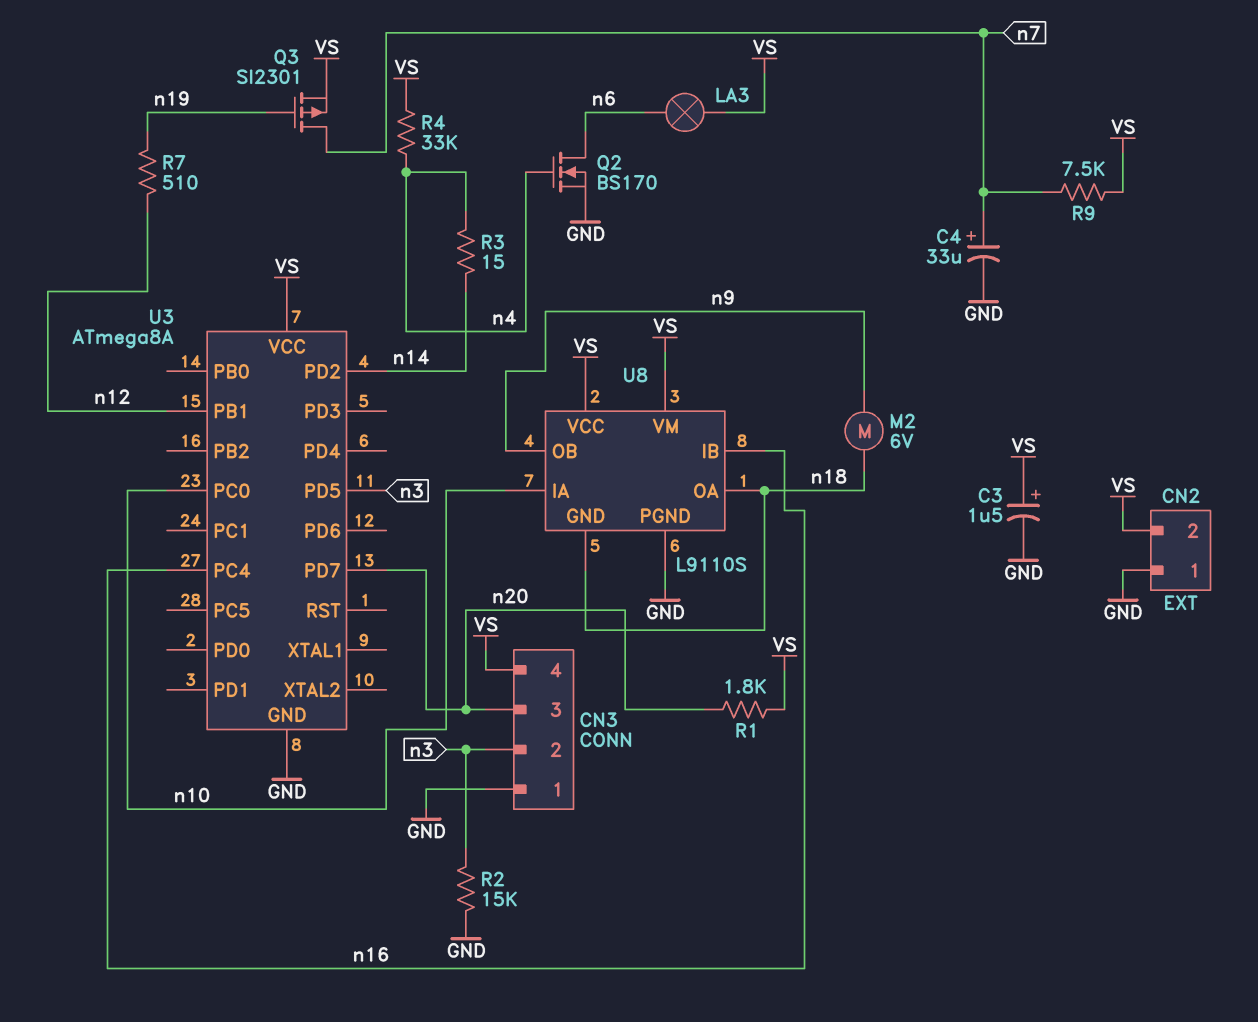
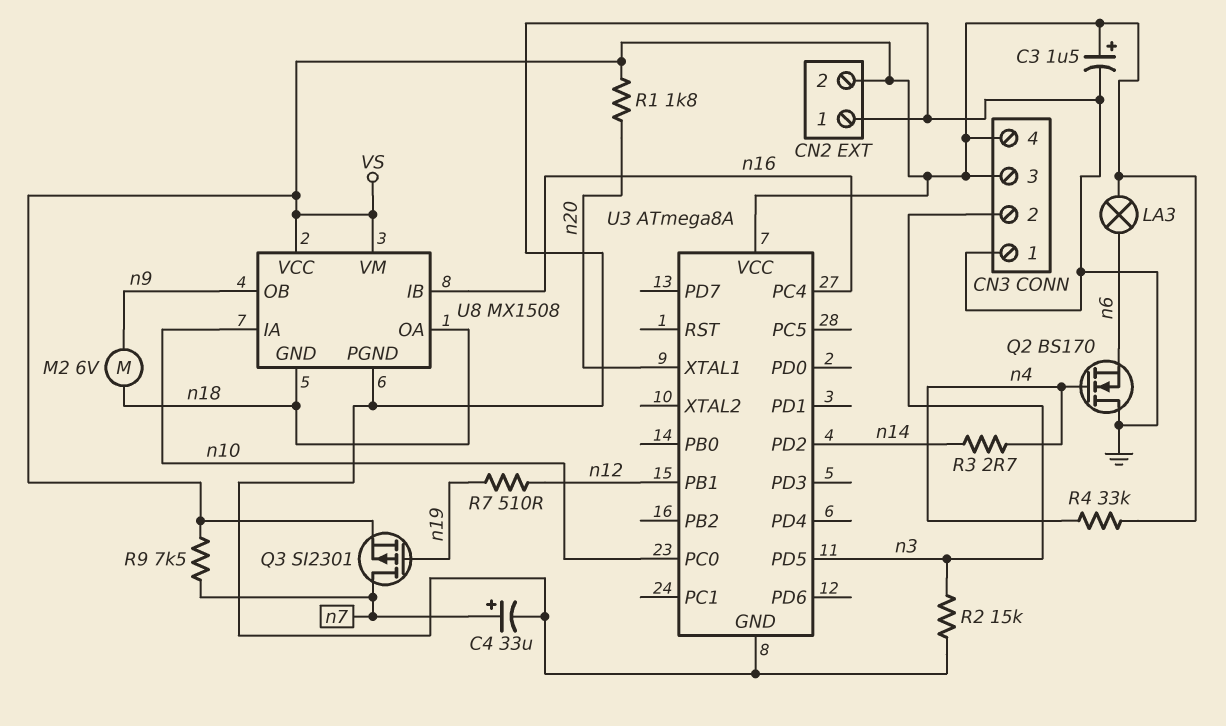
CN3 pin 3: n20 -> VS
Q2: NMOS BS170 (G n4, D n6, S GND) -> NMOS BS170 (G n4, D GND, S n6)
R3: 15 (n4, n14) -> 2.7 (n4, n14)
U3 pin PD7: n20 -> none
U3 pin XTAL1: none -> n20
U8: L9110S -> MX1508

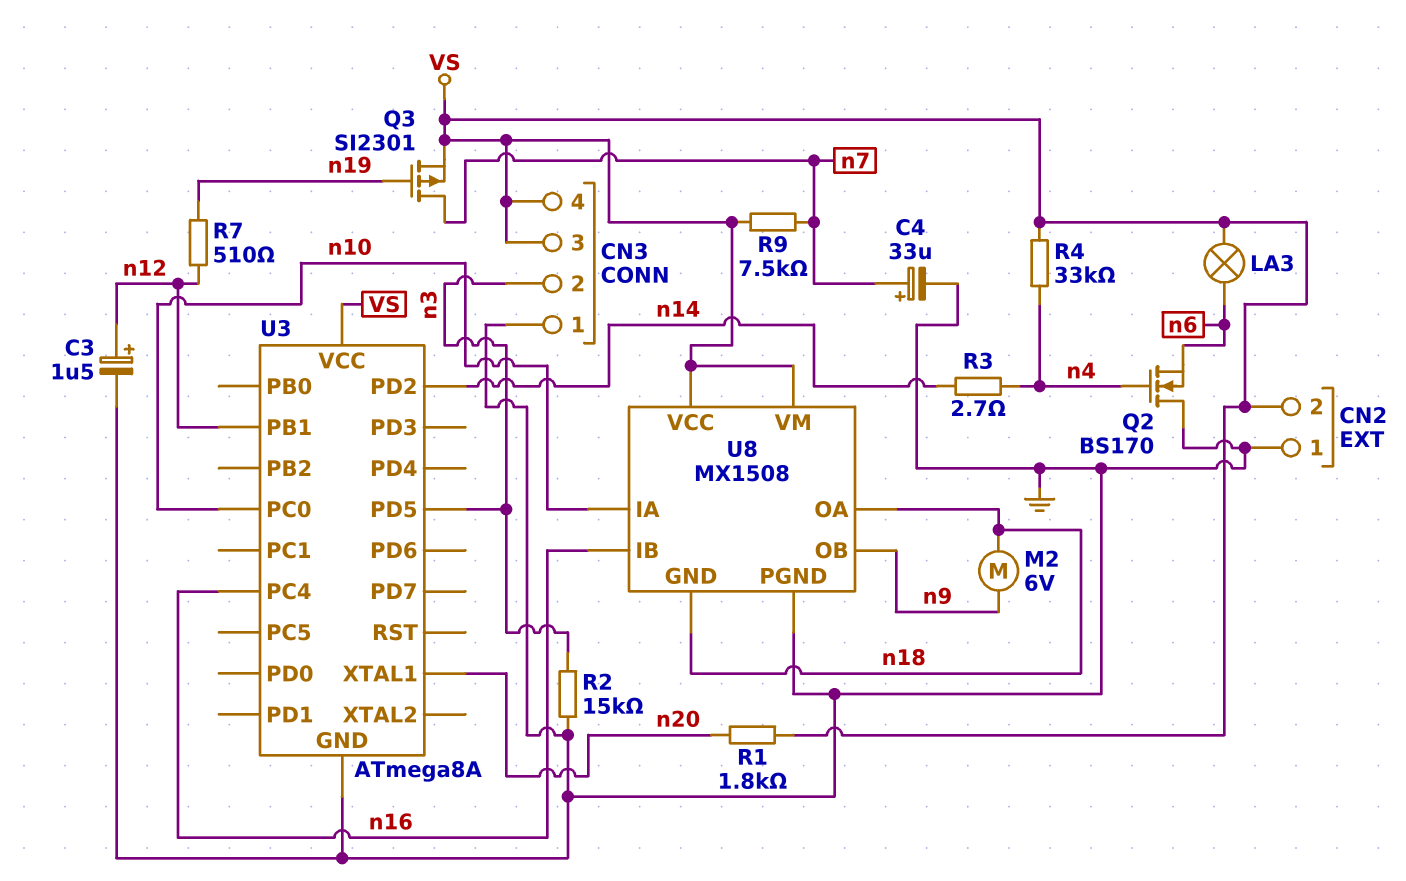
C3: 1.5uF (plus VS, minus GND) -> 1.5uF (plus n12, minus GND)

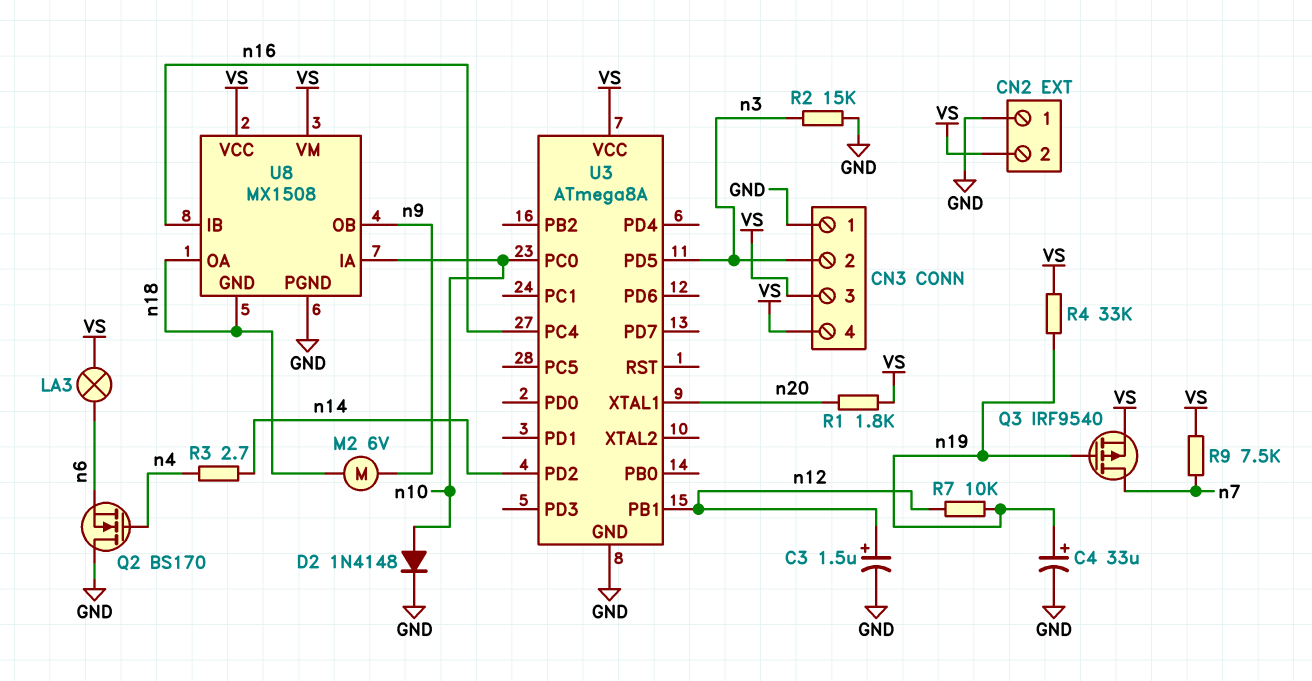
C4: 33uF (plus n7, minus GND) -> 33uF (plus n19, minus GND)
D2: none -> diode 1N4148 (A n10, K GND)
Q3: PMOS SI2301 (G n19, D n7, S VS) -> PMOS IRF9540 (G n19, D n7, S VS)
R4: 33k (VS, n4) -> 33k (VS, n19)
R7: 510 (n12, n19) -> 10k (n12, n19)

